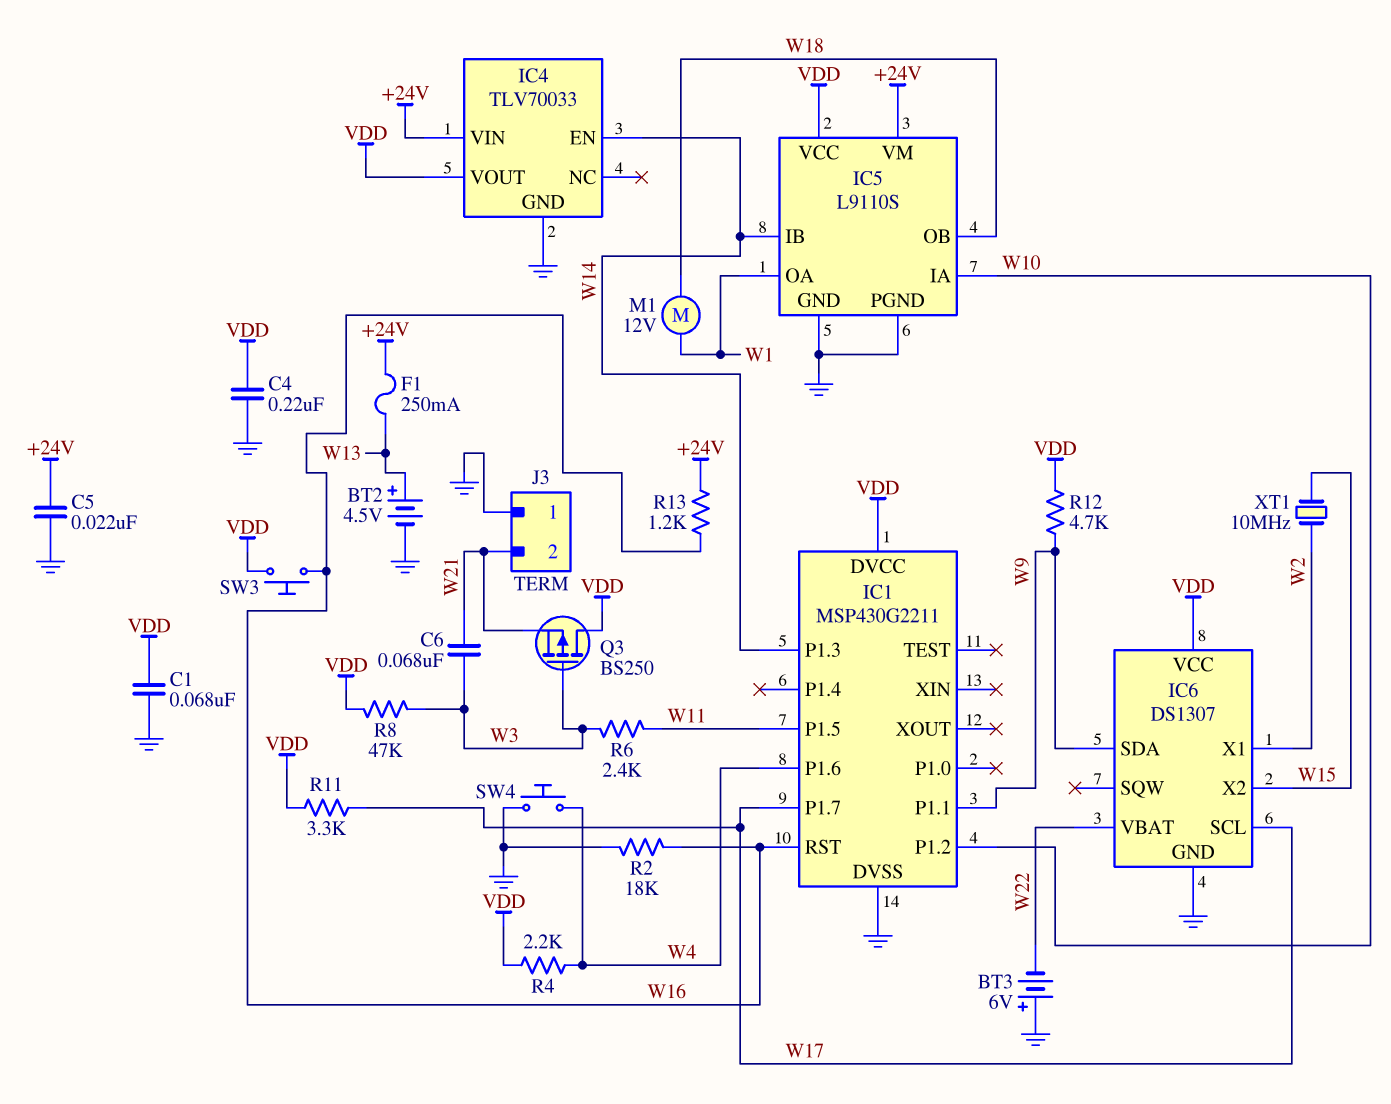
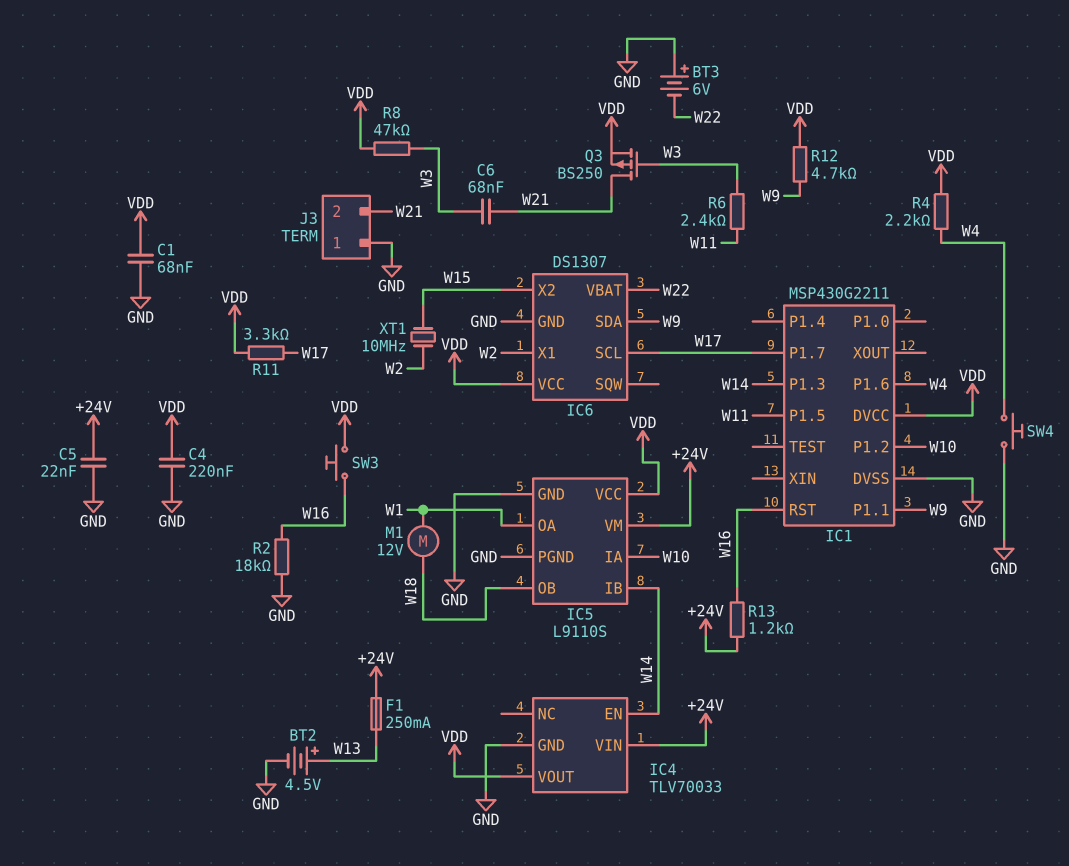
Q3: PMOS BS250 (G W3, D VDD, S W21) -> PMOS BS250 (G W3, D W21, S VDD)

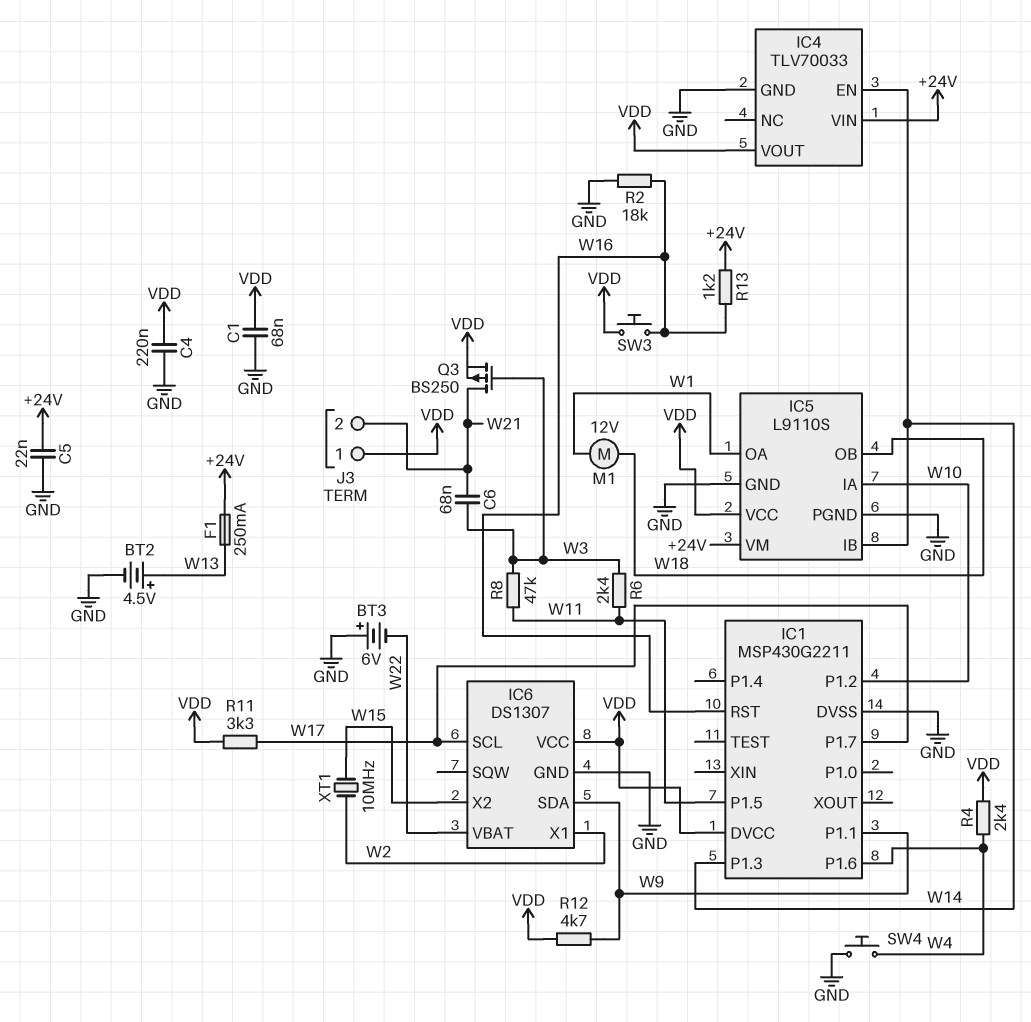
J3 pin 1: GND -> VDD
R4: 2.2k (VDD, W4) -> 2.4k (VDD, W4)
R8: 47k (VDD, W3) -> 47k (W3, W11)

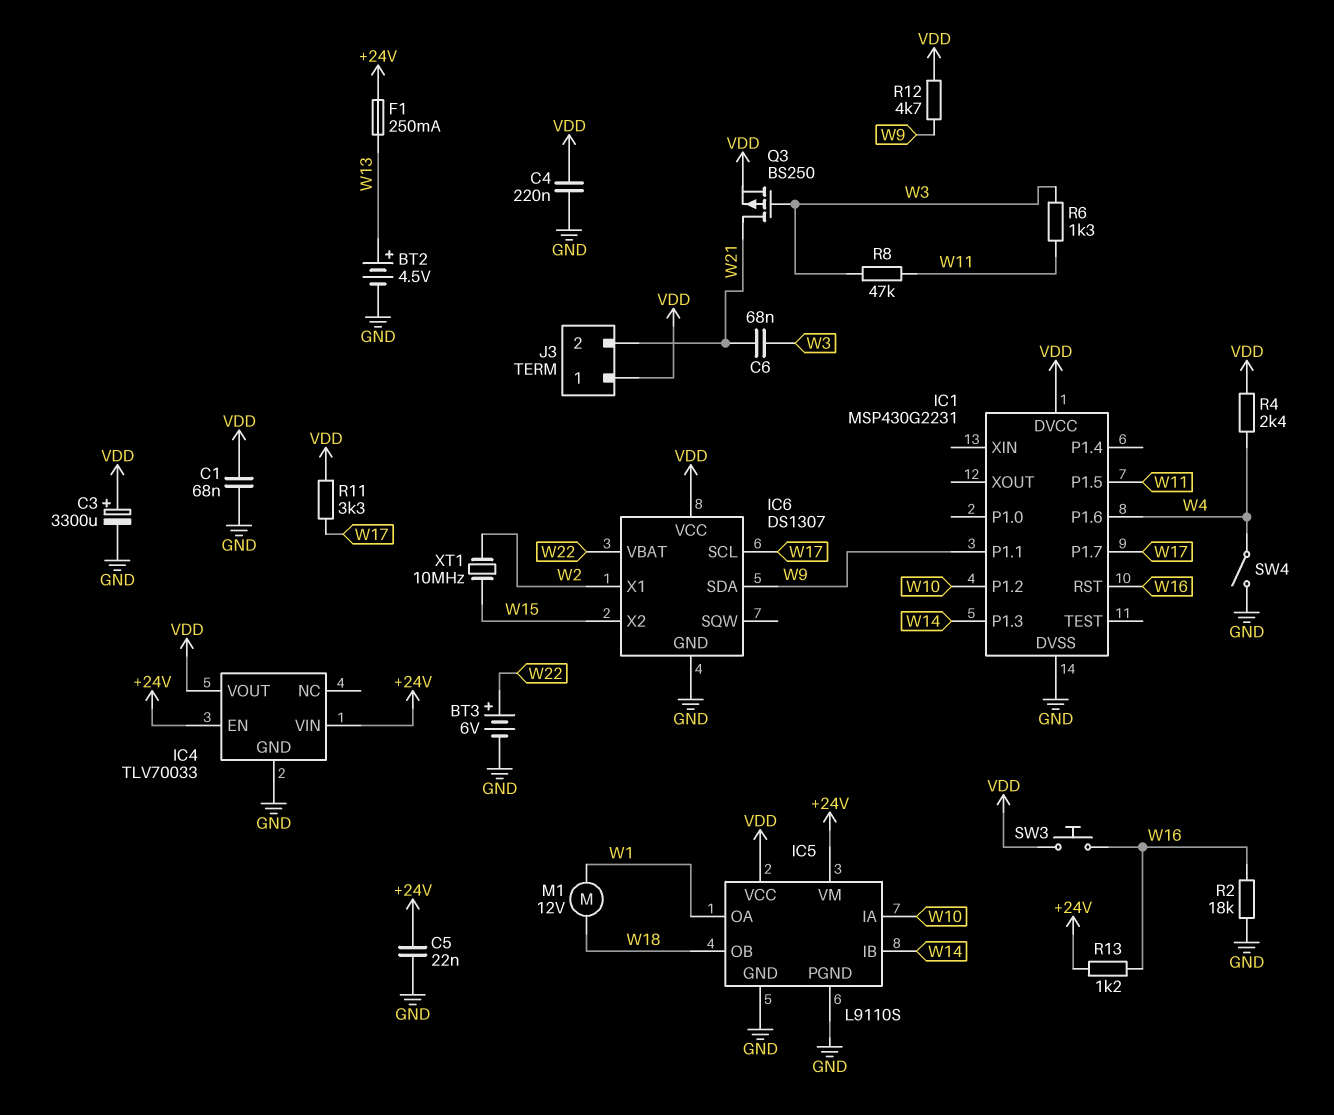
BT3: 6V (plus GND, minus W22) -> 6V (plus W22, minus GND)
C3: none -> 3300uF (plus VDD, minus GND)
IC1: MSP430G2211 -> MSP430G2231
IC4 pin EN: W14 -> +24V
R6: 2.4k (W3, W11) -> 1.3k (W3, W11)
SW4: button (GND, W4) -> switch (GND, W4)

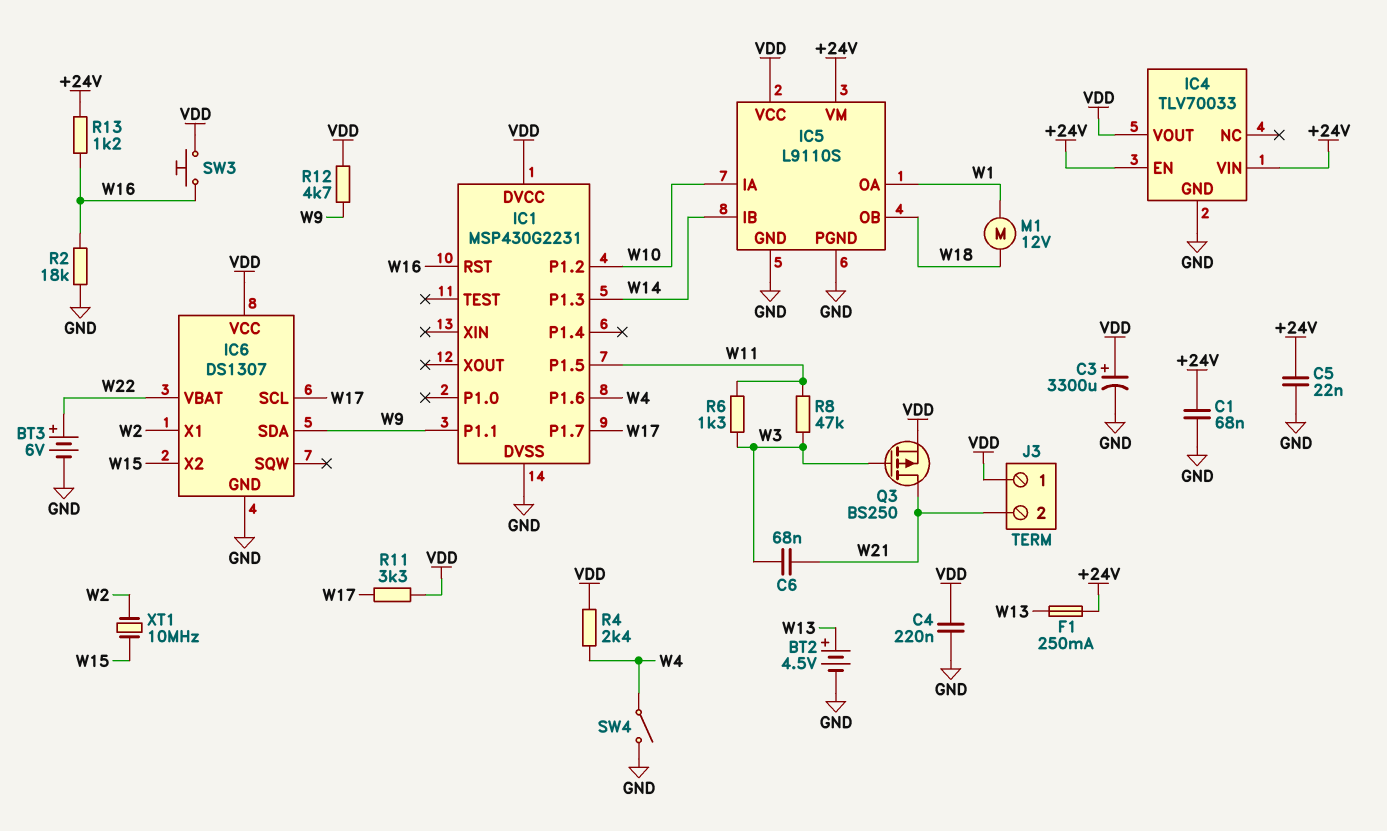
C1: 68nF (GND, VDD) -> 68nF (+24V, GND)

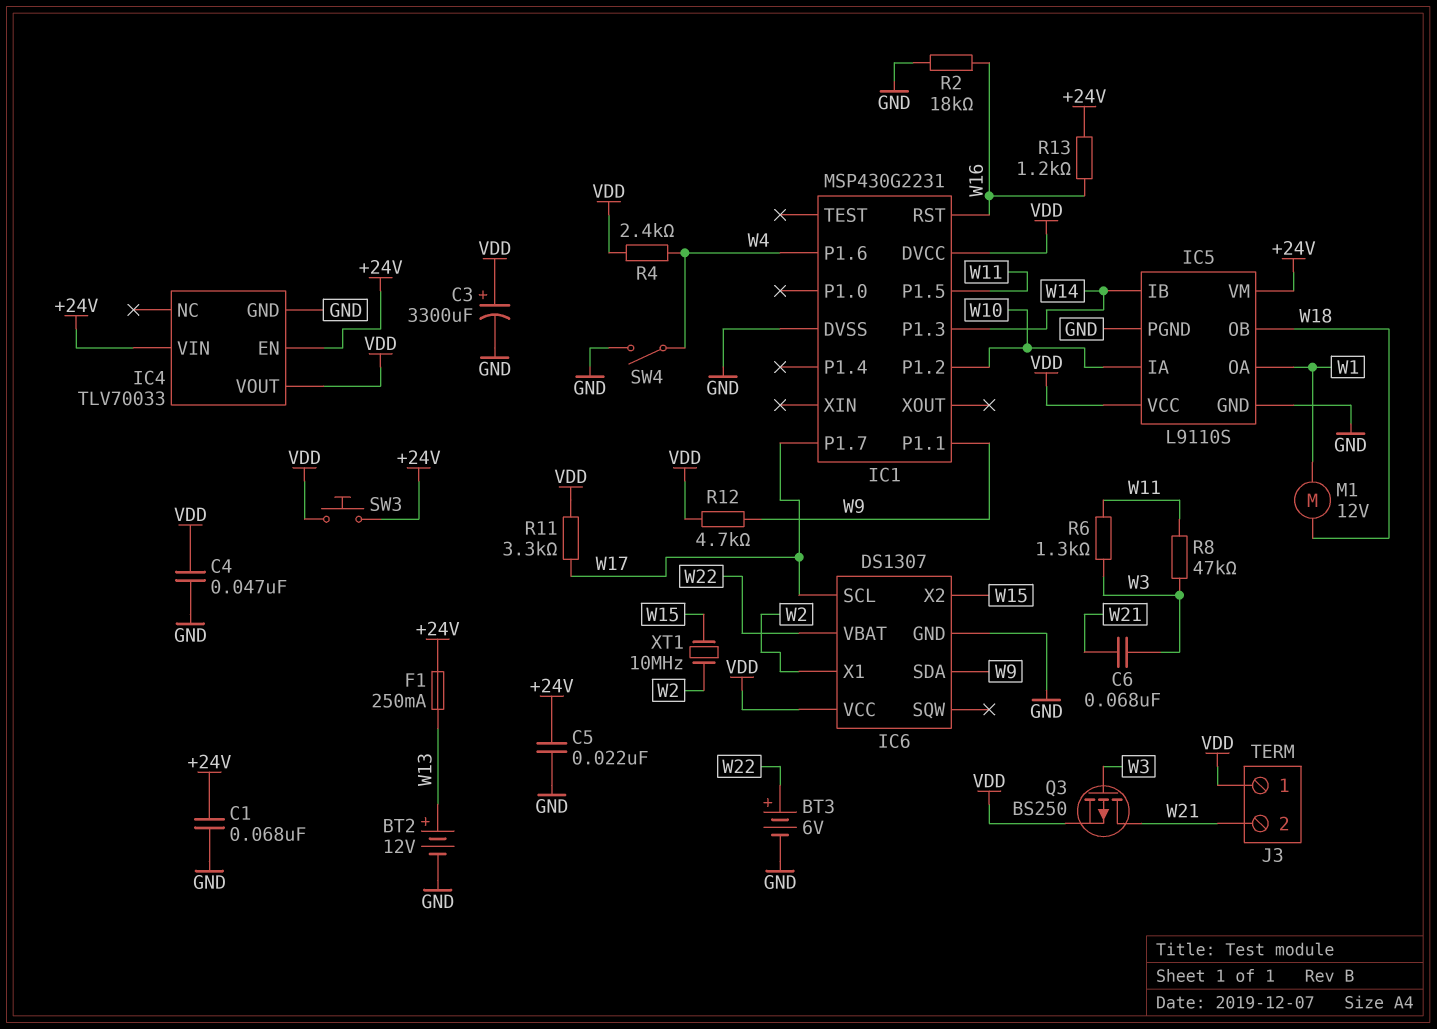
BT2: 4.5V (plus W13, minus GND) -> 12V (plus W13, minus GND)
C4: 220nF (GND, VDD) -> 47nF (GND, VDD)
SW3: button (VDD, W16) -> button (+24V, VDD)

